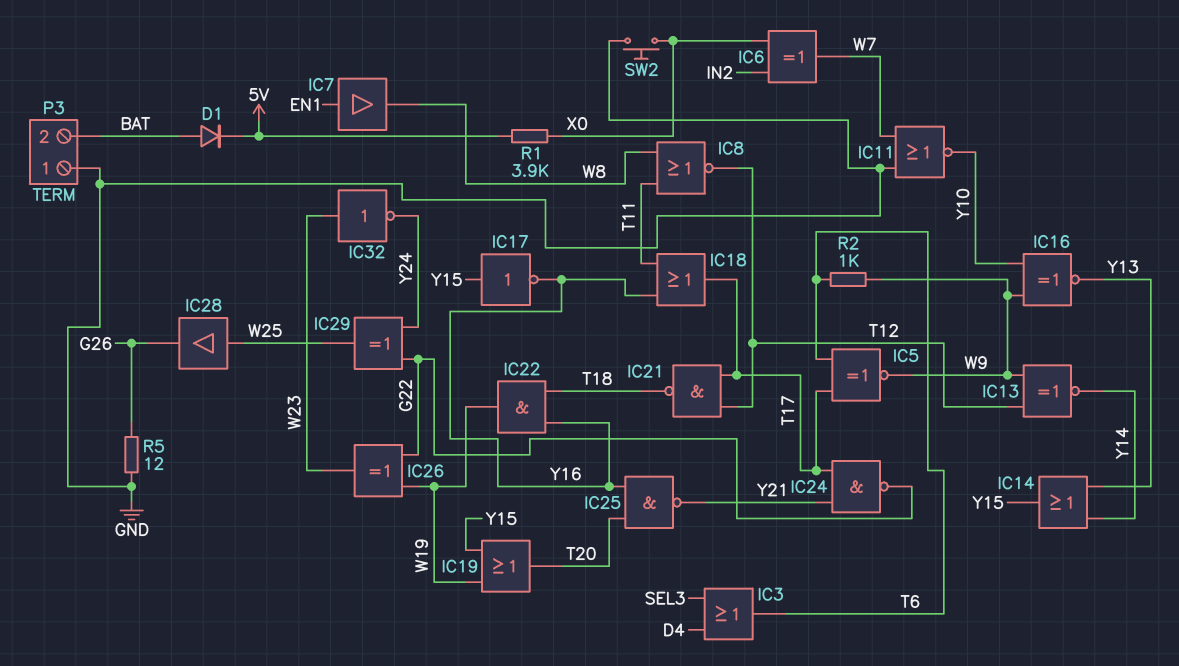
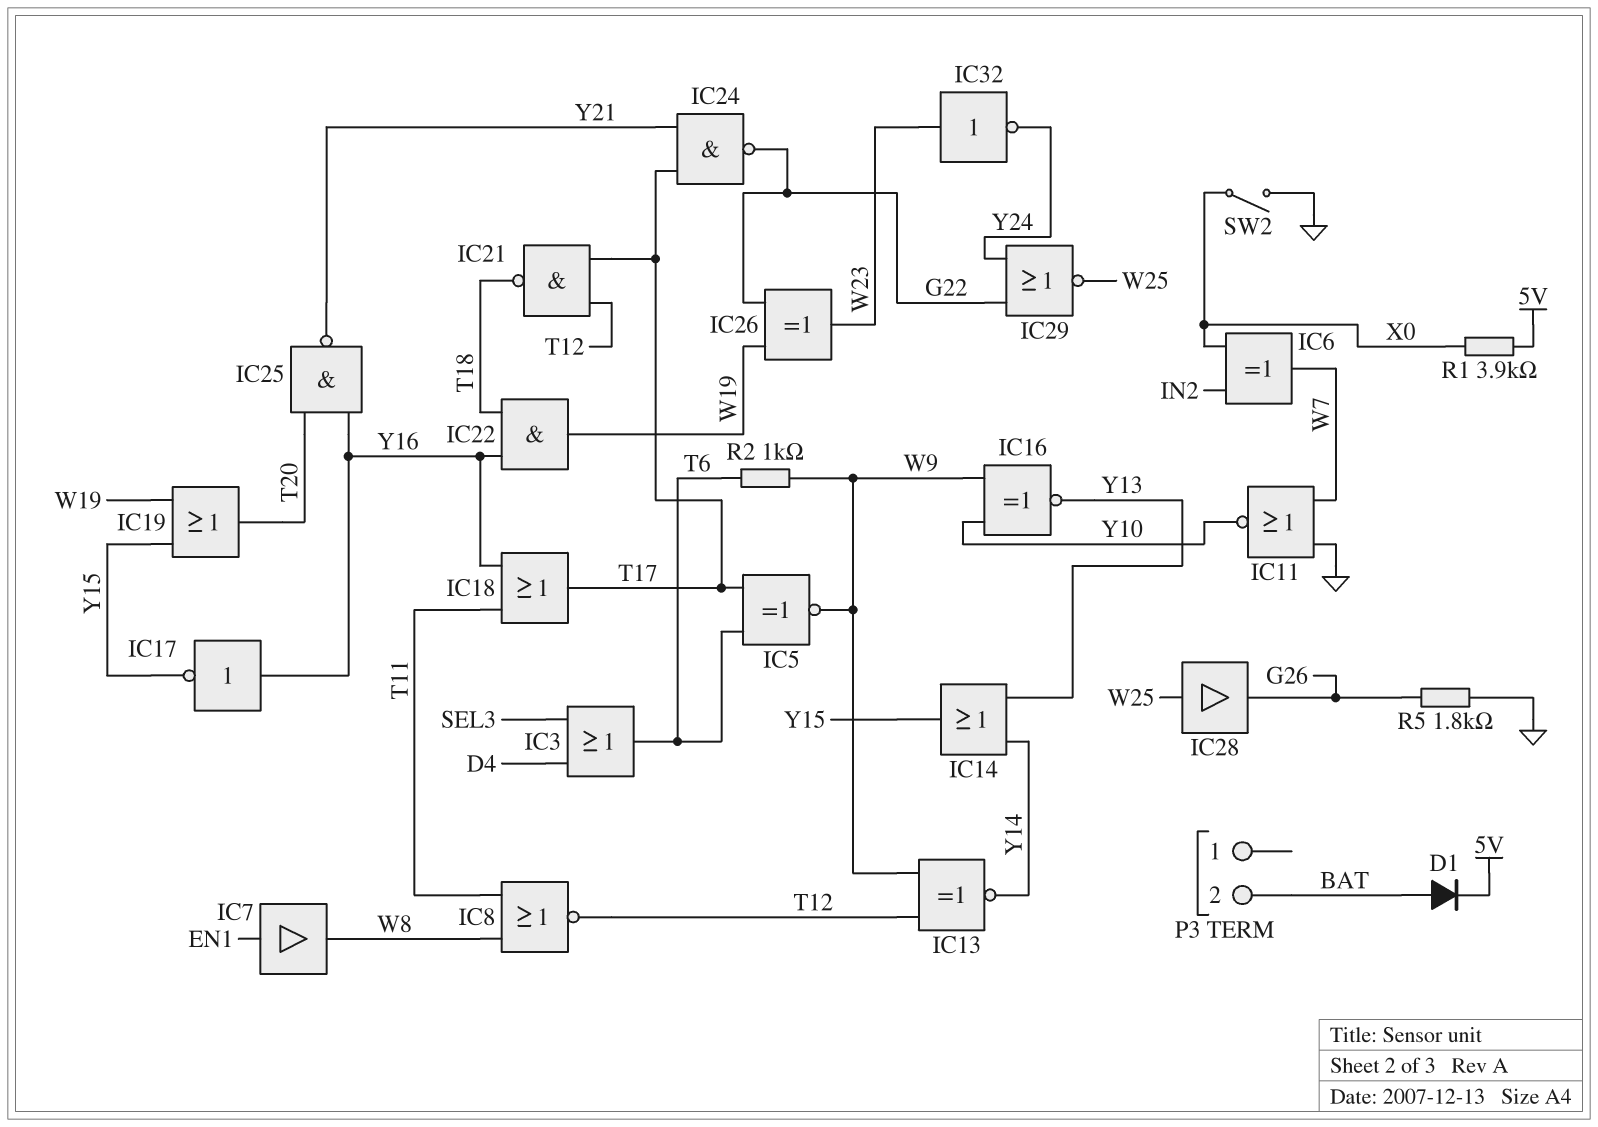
IC17: NOT (in Y15, out Y16) -> NOT (in Y16, out Y15)
IC29: XOR (in G22, in Y24, out W25) -> NOR (in G22, in Y24, out W25)
P3 pin 1: GND -> none
R5: 12 (G26, GND) -> 1.8k (G26, GND)
SW2: button (GND, X0) -> switch (GND, X0)

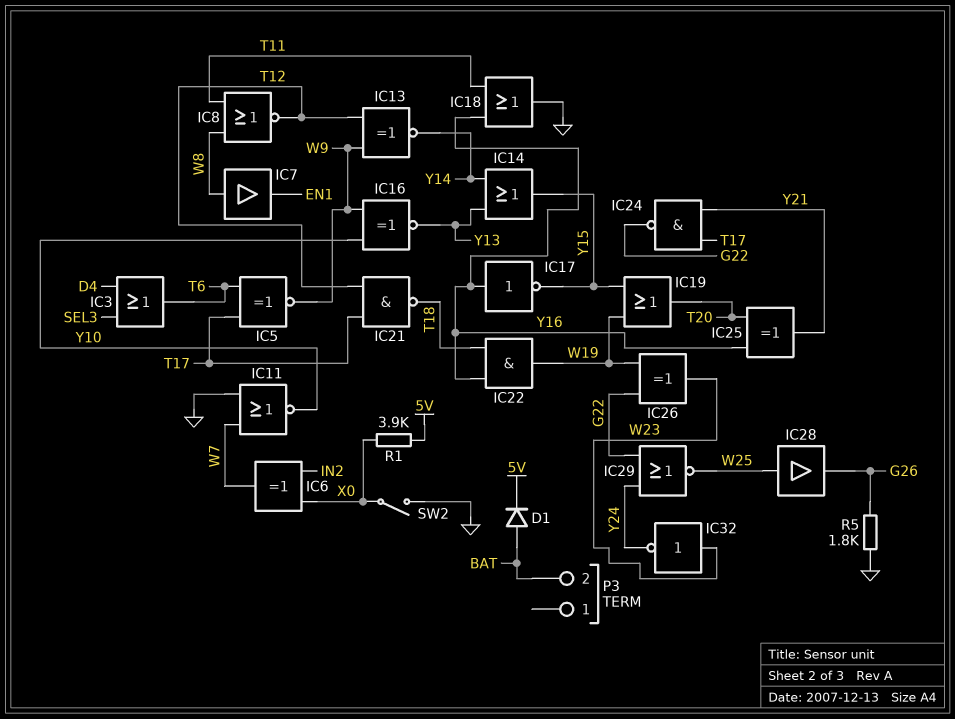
IC7: buffer (in EN1, out W8) -> buffer (in W8, out EN1)
IC18: OR (in T11, in Y16, out T17) -> OR (in T11, in Y16, out GND)
IC25: NAND (in T20, in Y16, out Y21) -> XOR (in T20, in Y16, out Y21)
R2: 1k (T6, W9) -> none

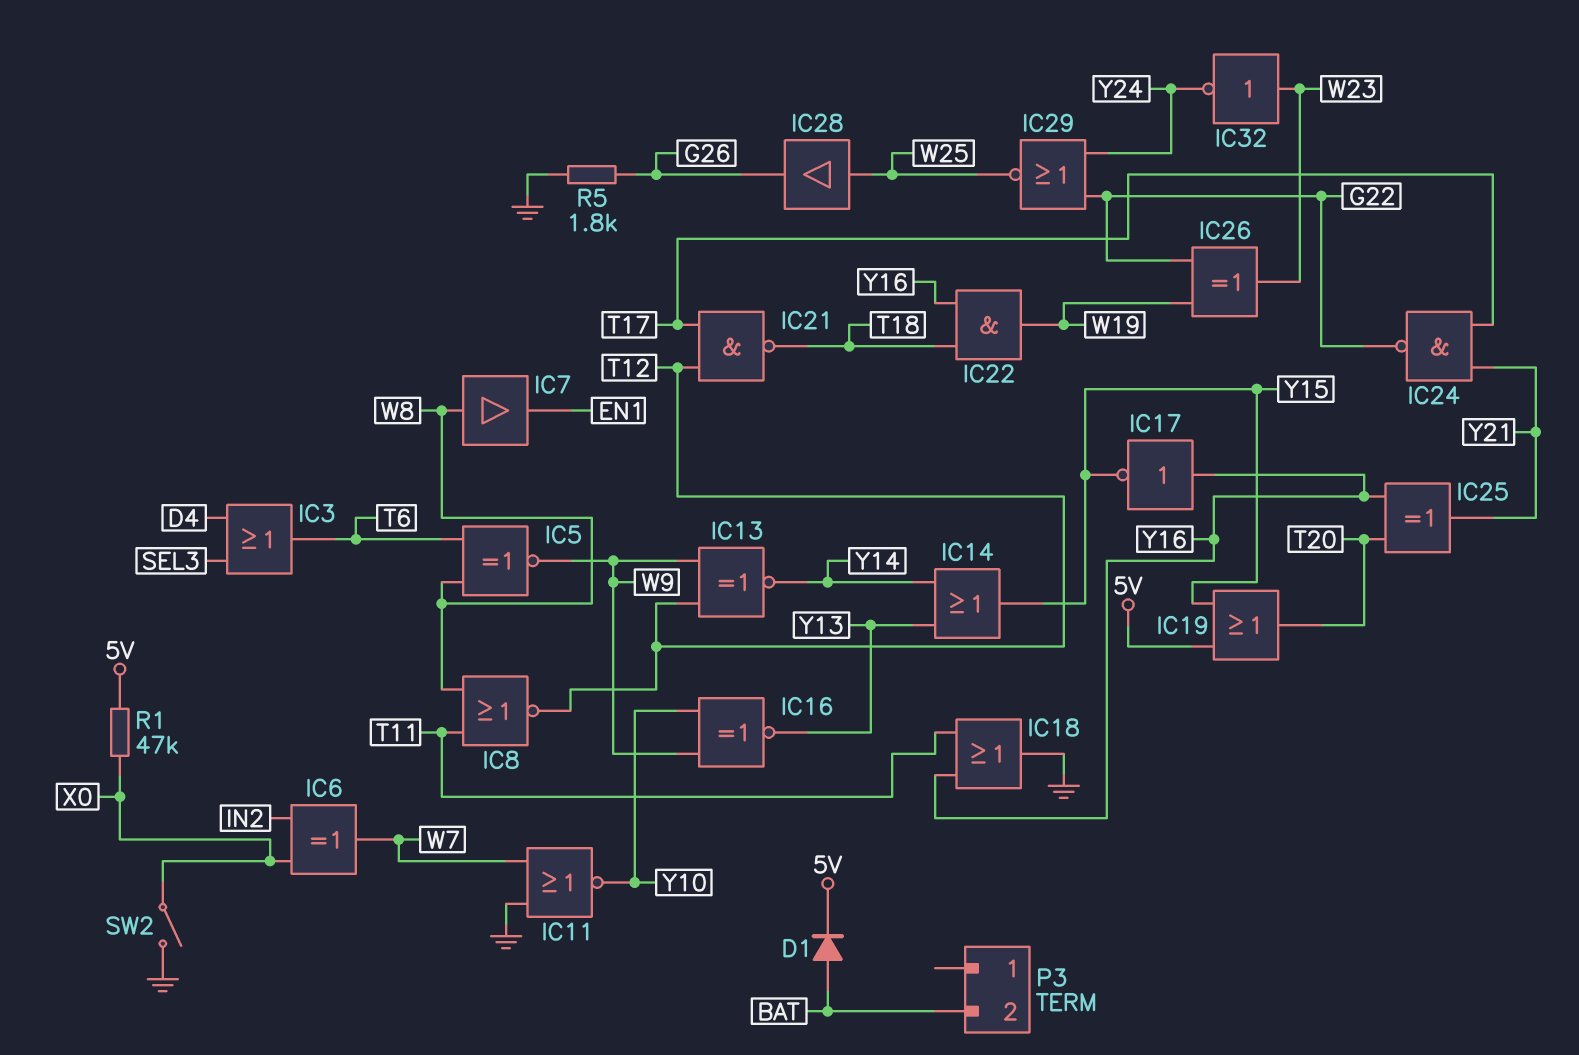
IC5: XNOR (in T6, in T17, out W9) -> XNOR (in T6, in W8, out W9)
IC19: OR (in W19, in Y15, out T20) -> OR (in 5V, in Y15, out T20)
R1: 3.9k (5V, X0) -> 47k (5V, X0)

